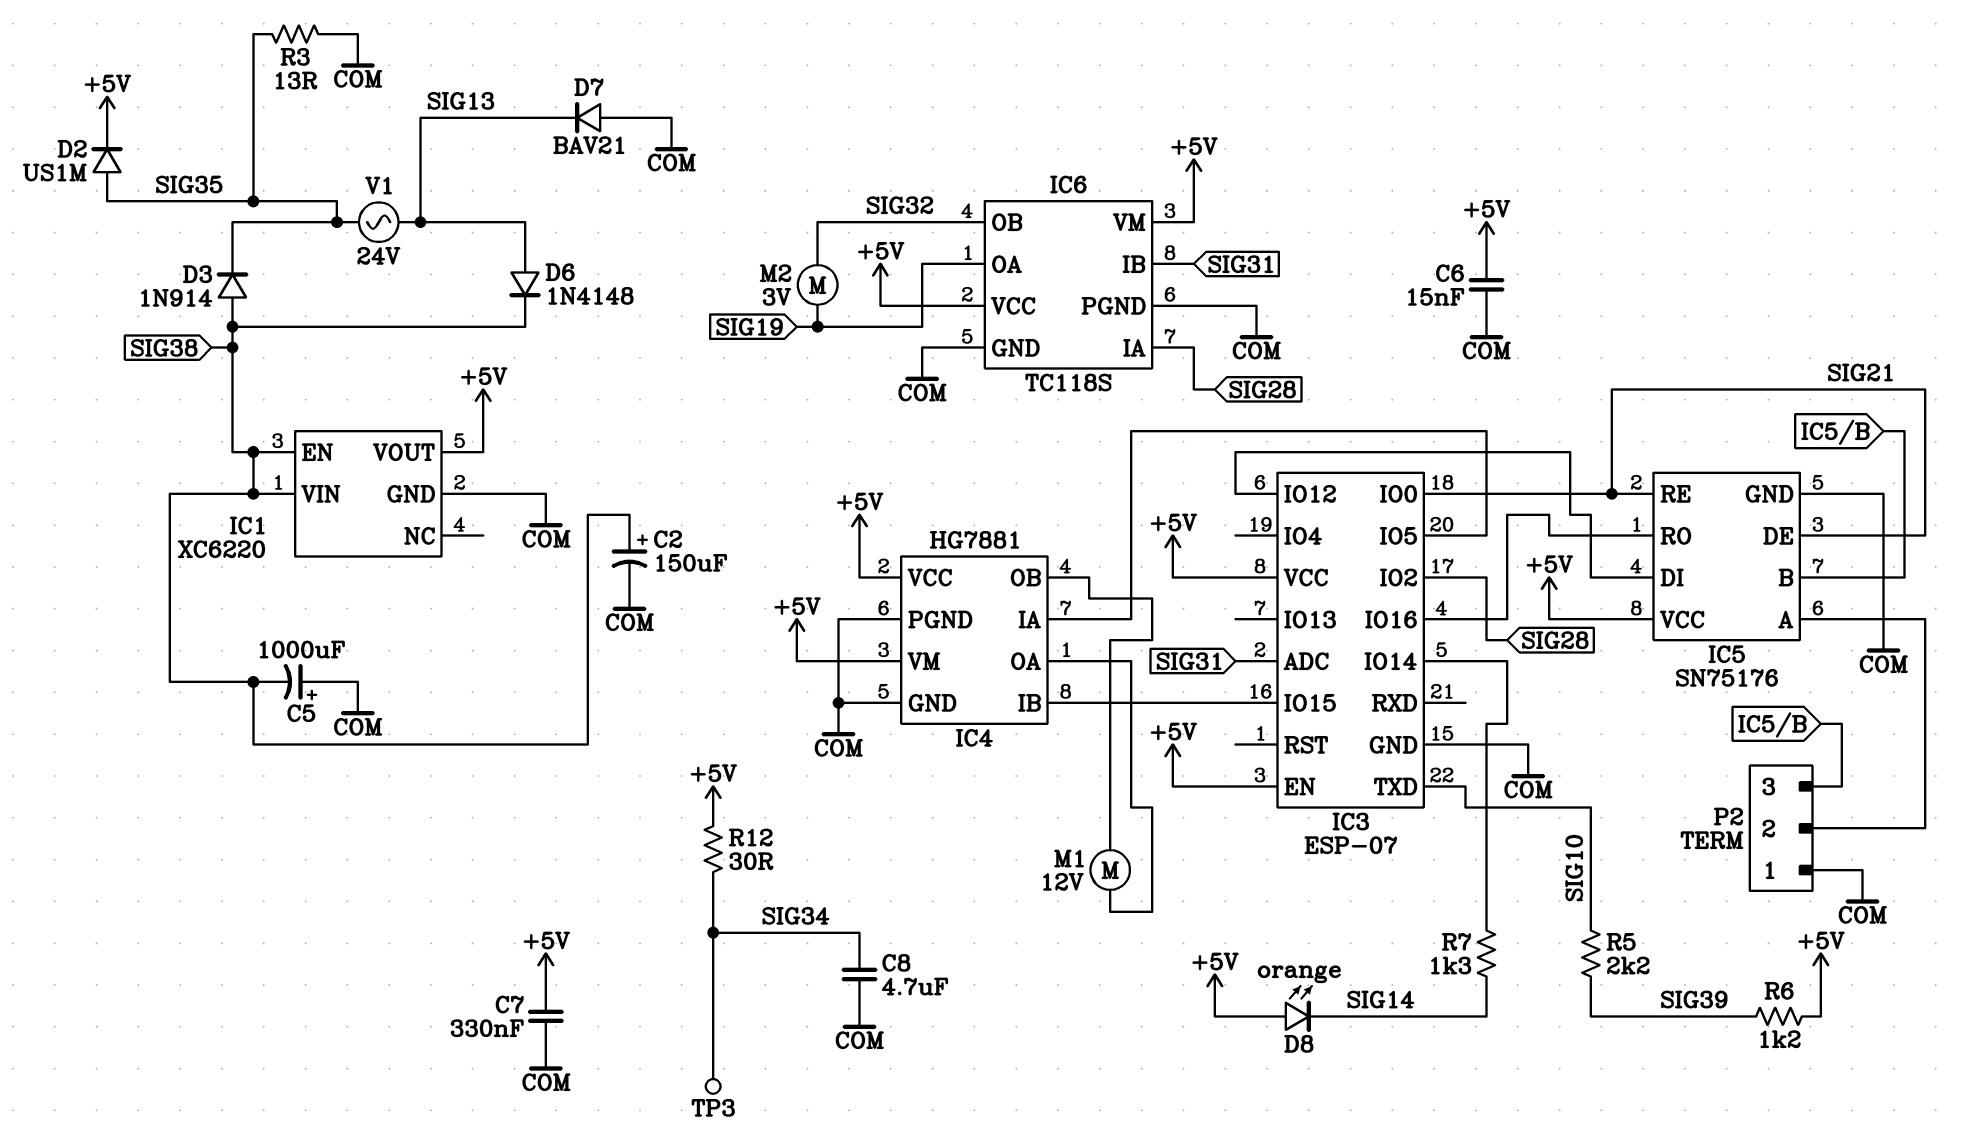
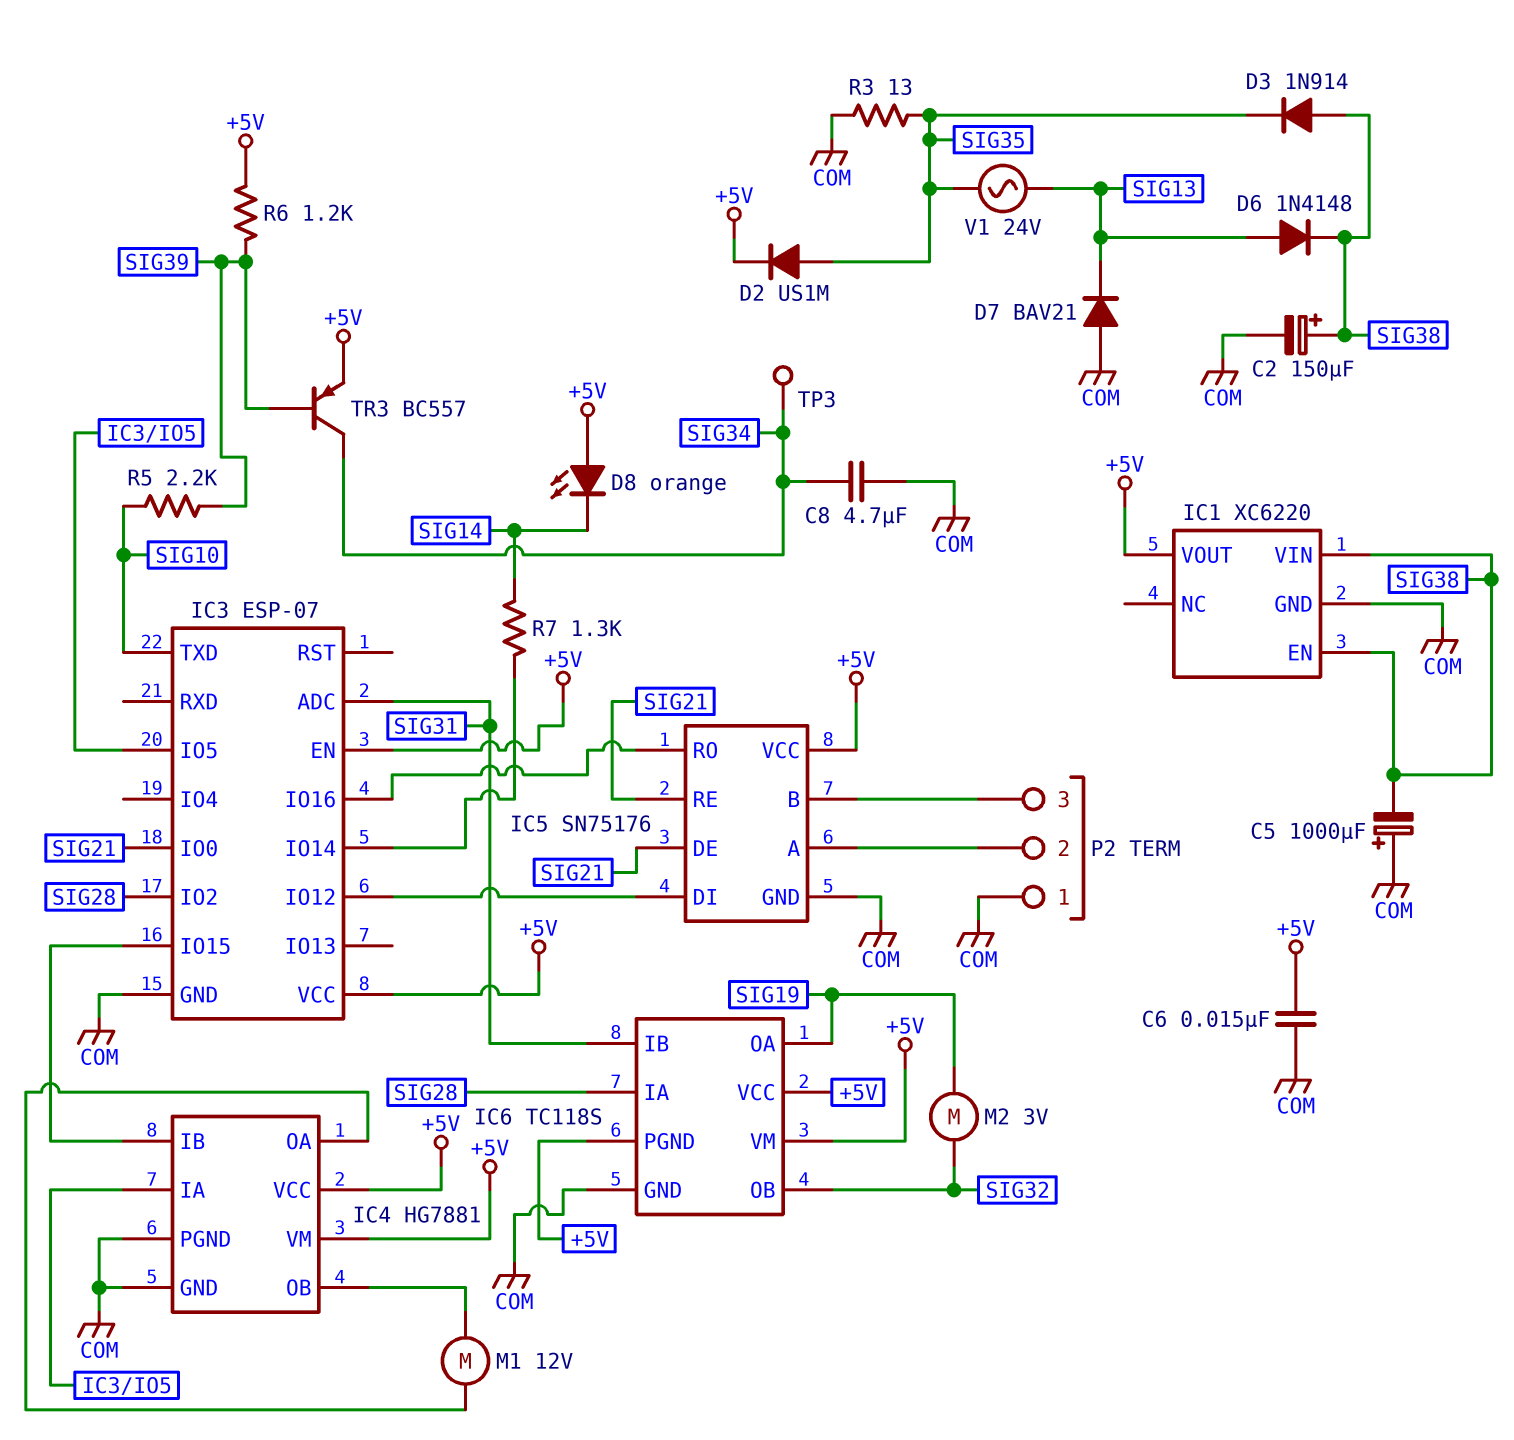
C7: 330nF (+5V, COM) -> none
IC6 pin PGND: COM -> +5V
R12: 30 (+5V, SIG34) -> none
TR3: none -> PNP BC557 (B SIG39, C SIG34, E +5V)

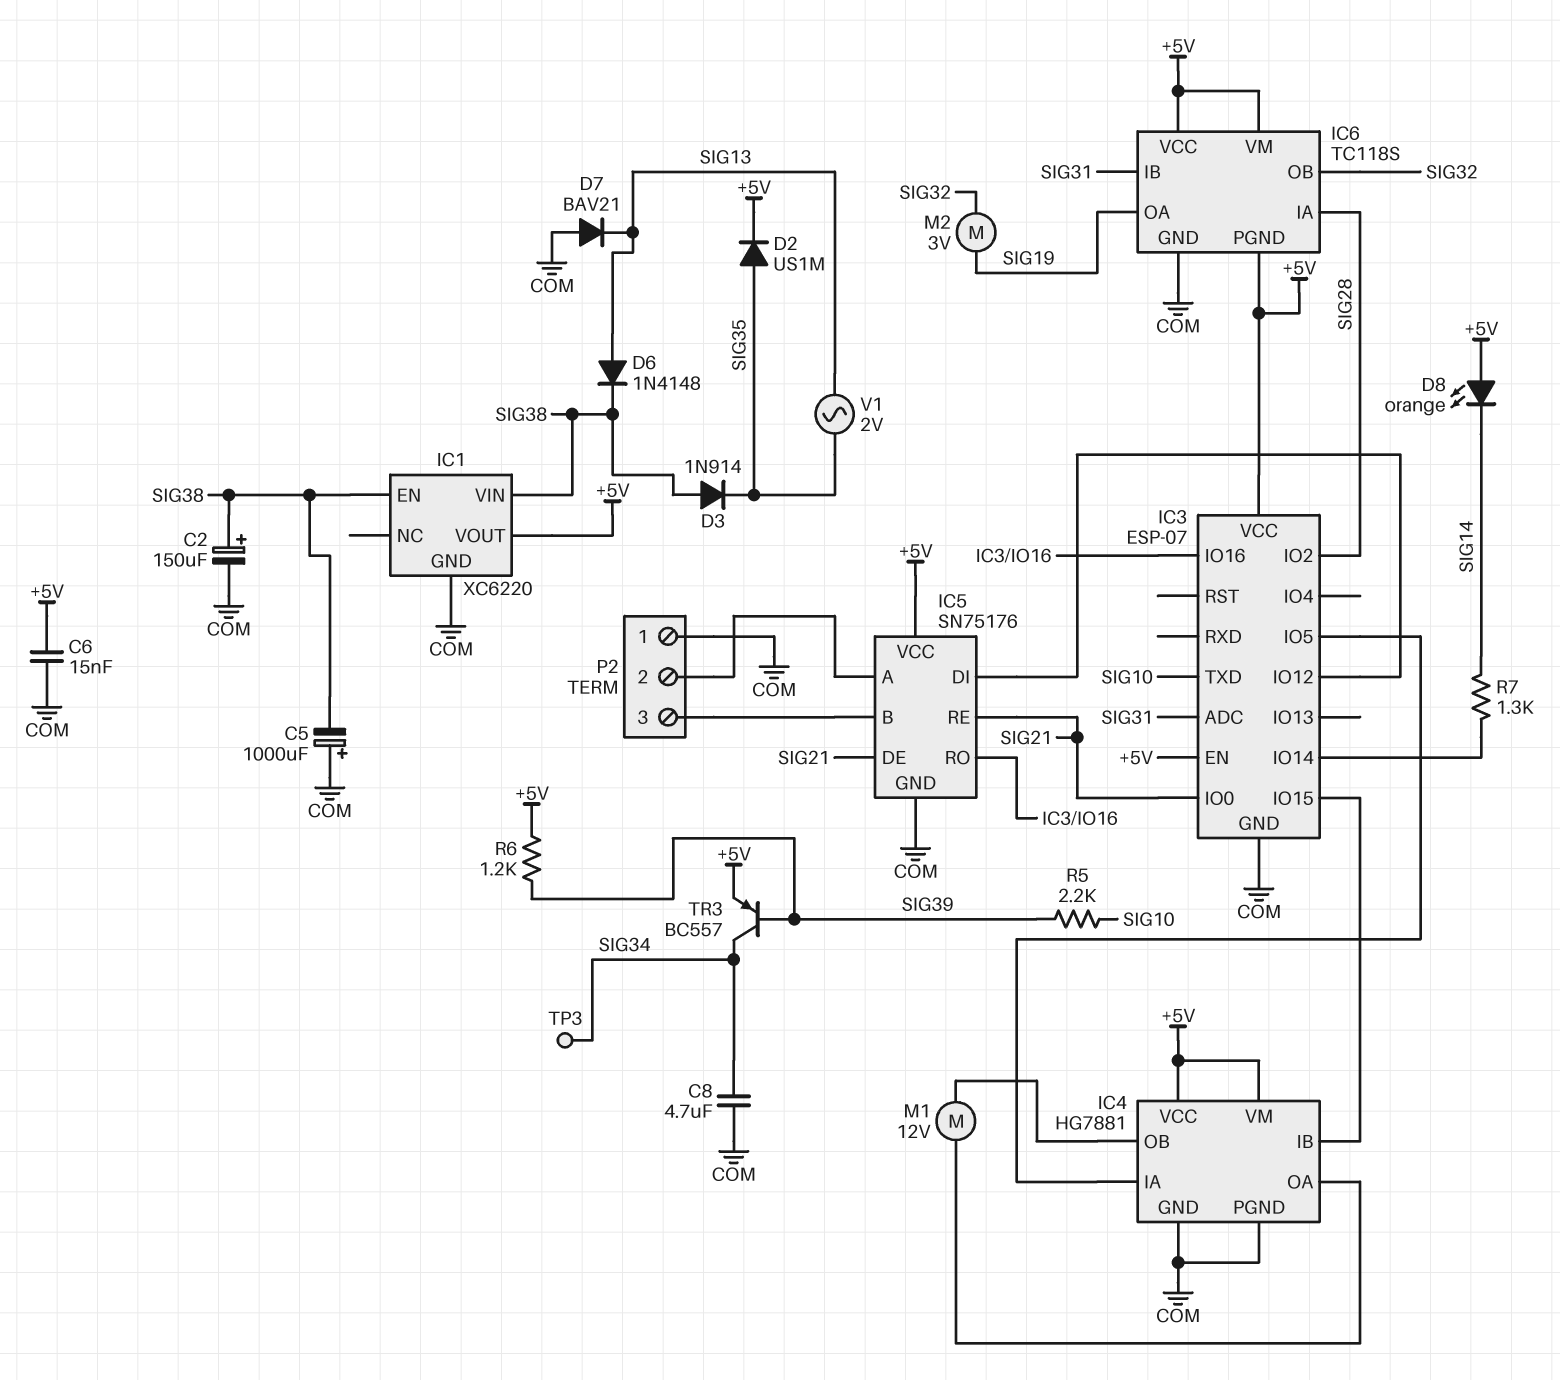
R3: 13 (COM, SIG35) -> none
V1: AC 24V (SIG13, SIG35) -> AC 2V (SIG13, SIG35)

